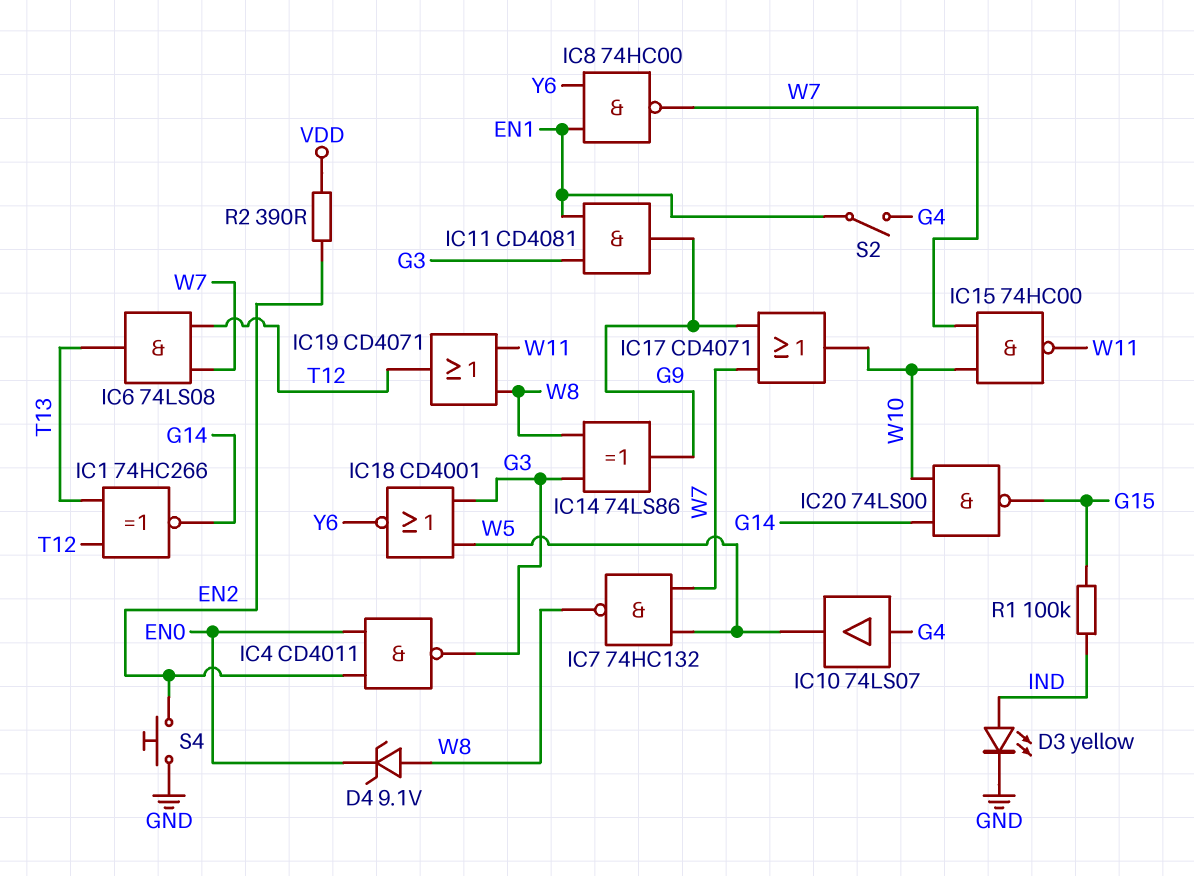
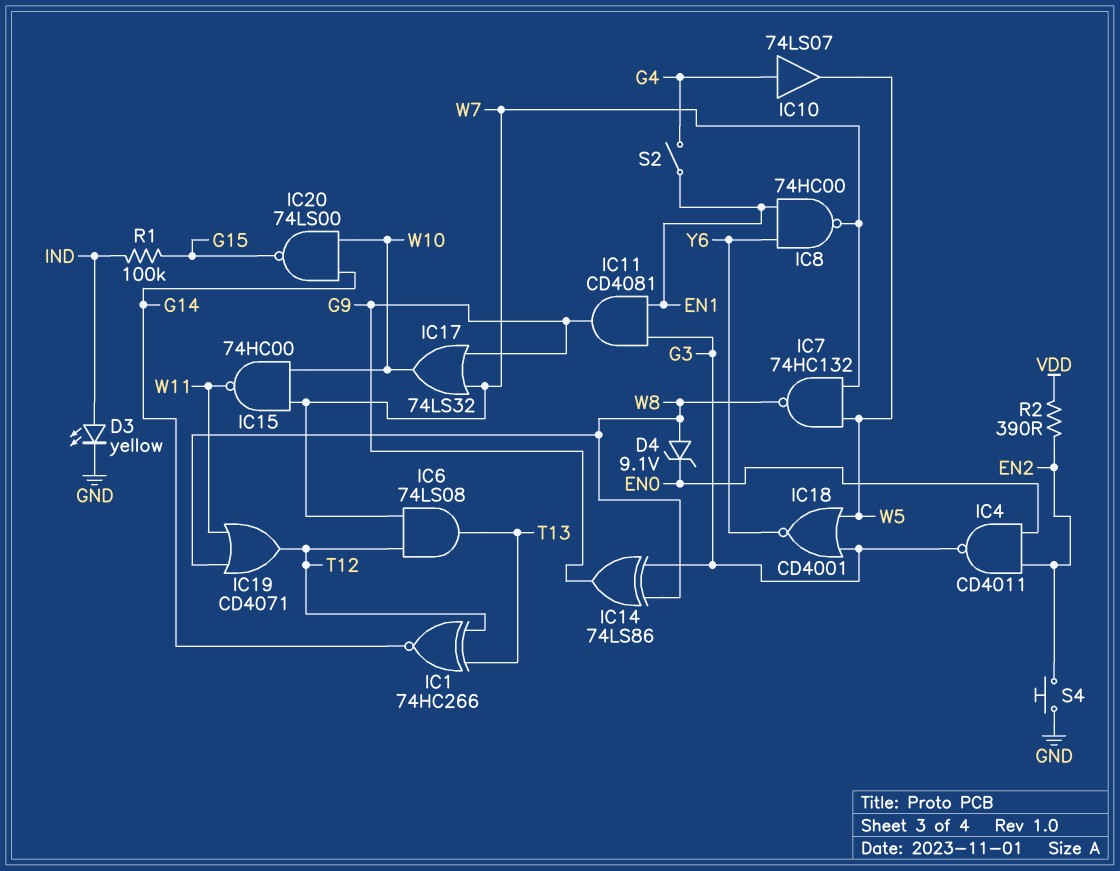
IC17: OR CD4071 (in G9, in W7, out W10) -> OR 74LS32 (in G9, in W7, out W10)

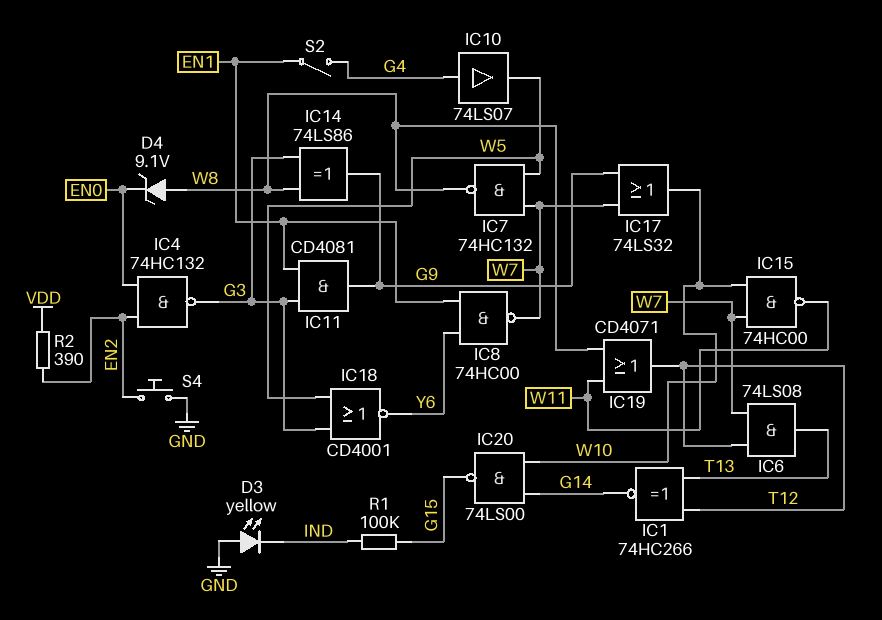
D3: LED yellow (A IND, K GND) -> LED yellow (A GND, K IND)
IC4: NAND CD4011 (in EN0, in EN2, out G3) -> NAND 74HC132 (in EN0, in EN2, out G3)

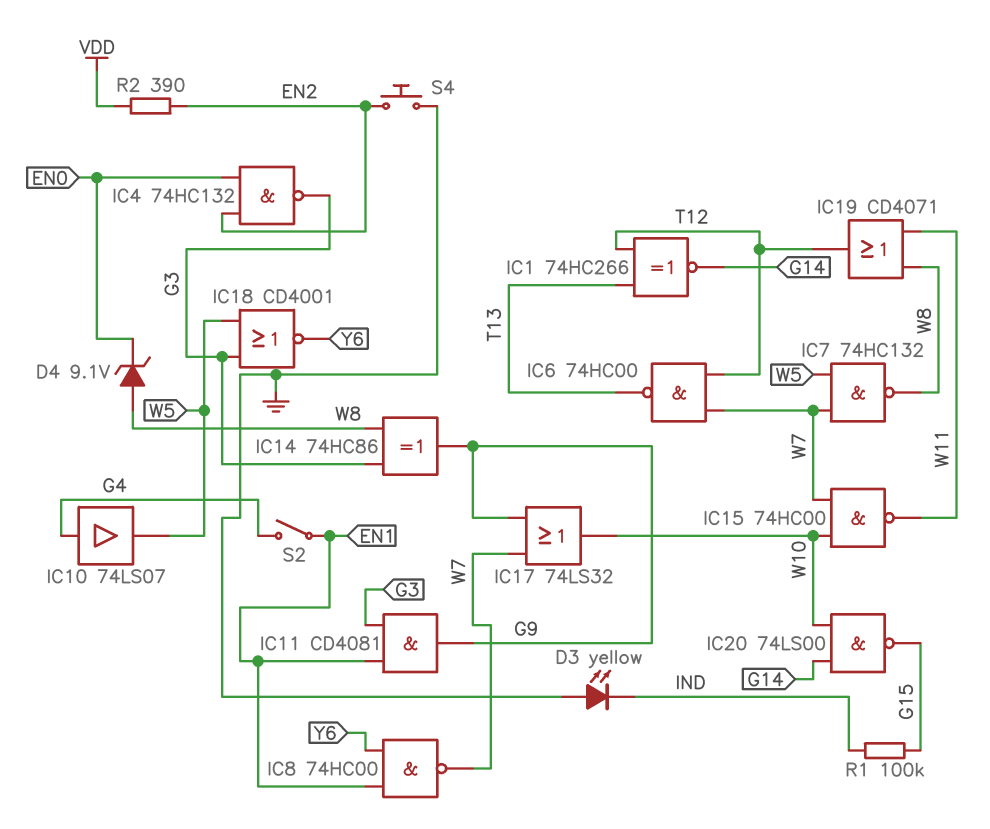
IC6: AND 74LS08 (in T12, in W7, out T13) -> NAND 74HC00 (in T12, in W7, out T13)
IC14: XOR 74LS86 (in G3, in W8, out G9) -> XOR 74HC86 (in G3, in W8, out G9)

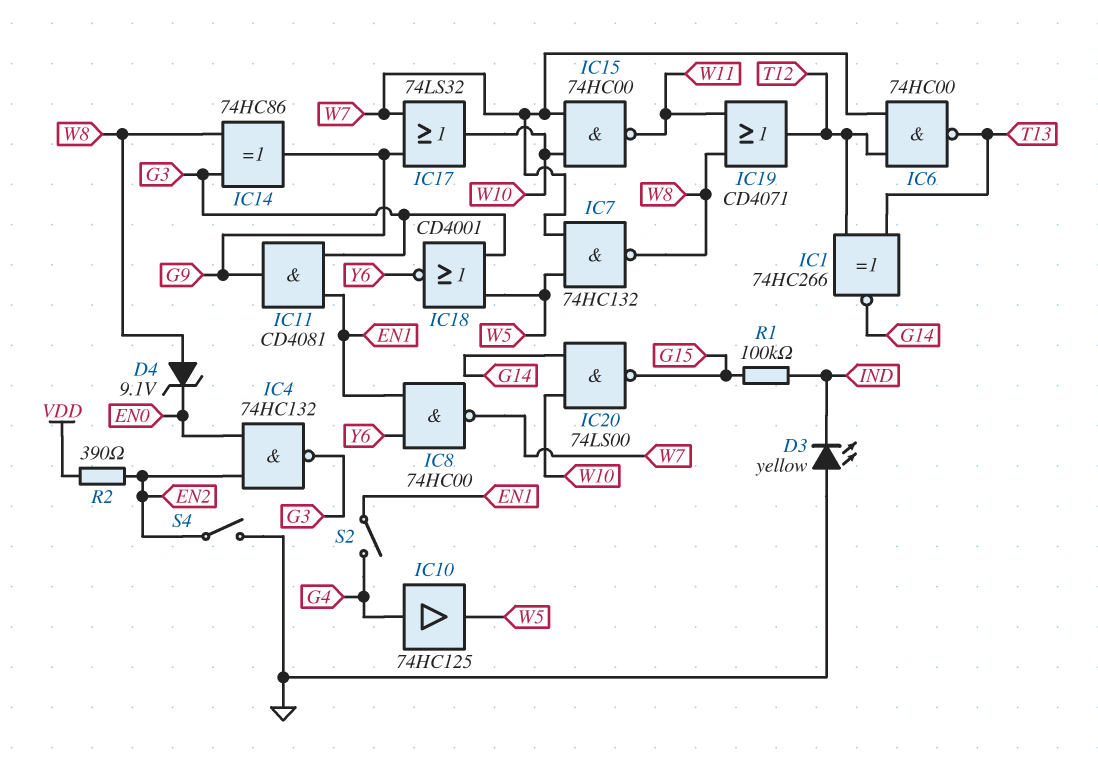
IC10: buffer 74LS07 (in G4, out W5) -> buffer 74HC125 (in G4, out W5)
S4: button (EN2, GND) -> switch (EN2, GND)

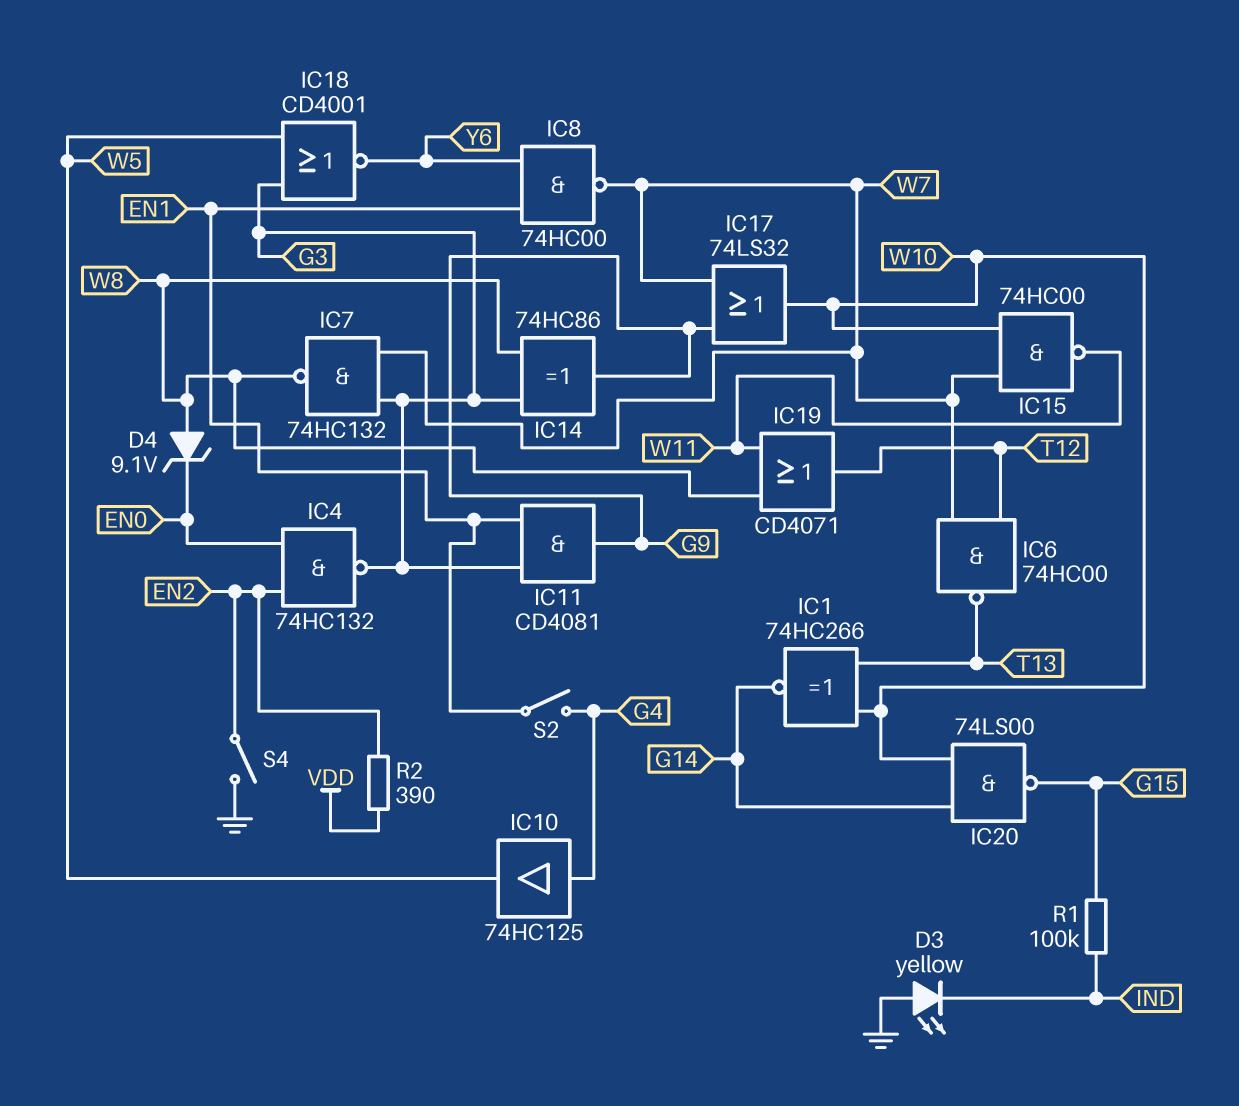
IC1: XNOR 74HC266 (in T12, in T13, out G14) -> XNOR 74HC266 (in T13, in W10, out G14)
IC7: NAND 74HC132 (in W5, in W7, out W8) -> NAND 74HC132 (in G3, in W7, out W8)

